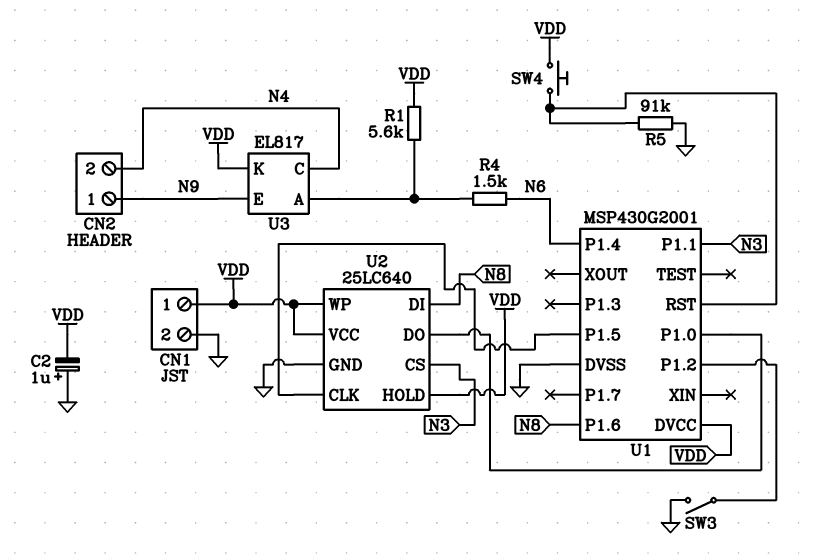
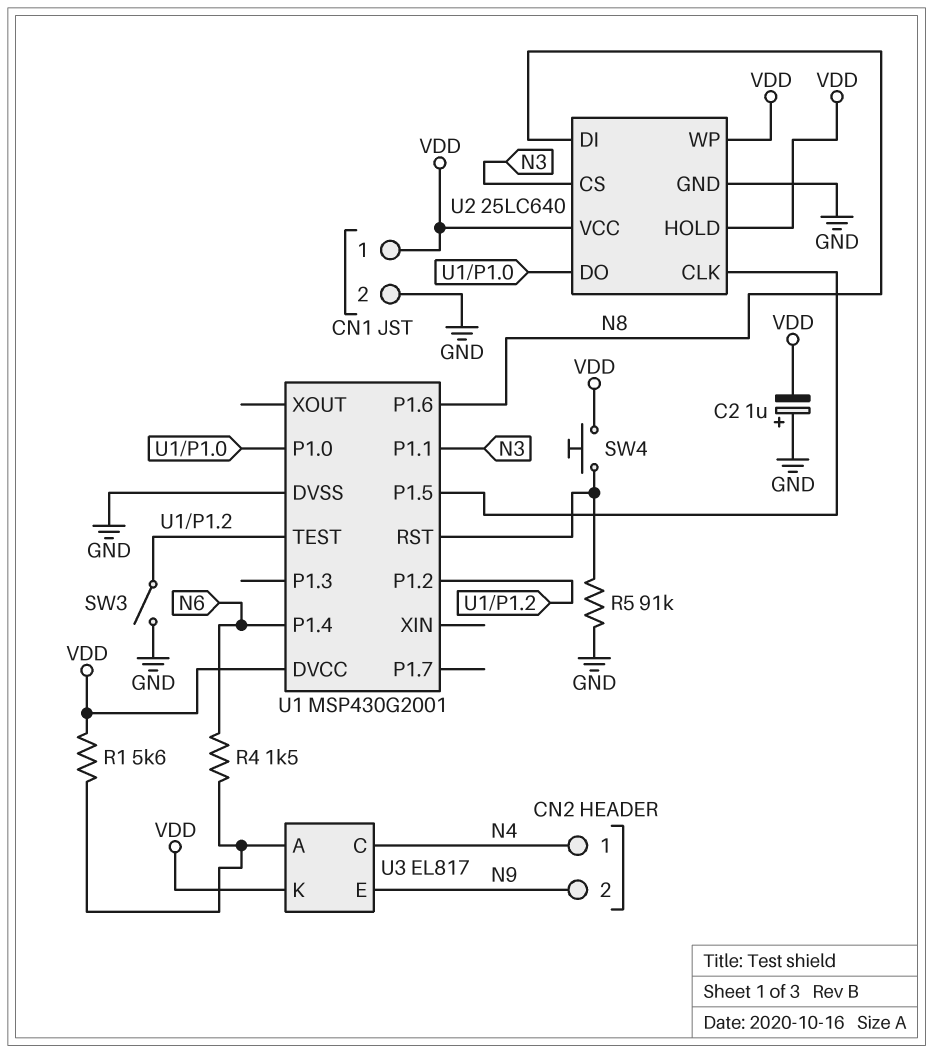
CN2 pin 1: N9 -> N4
CN2 pin 2: N4 -> N9
U1 pin TEST: none -> U1/P1.2

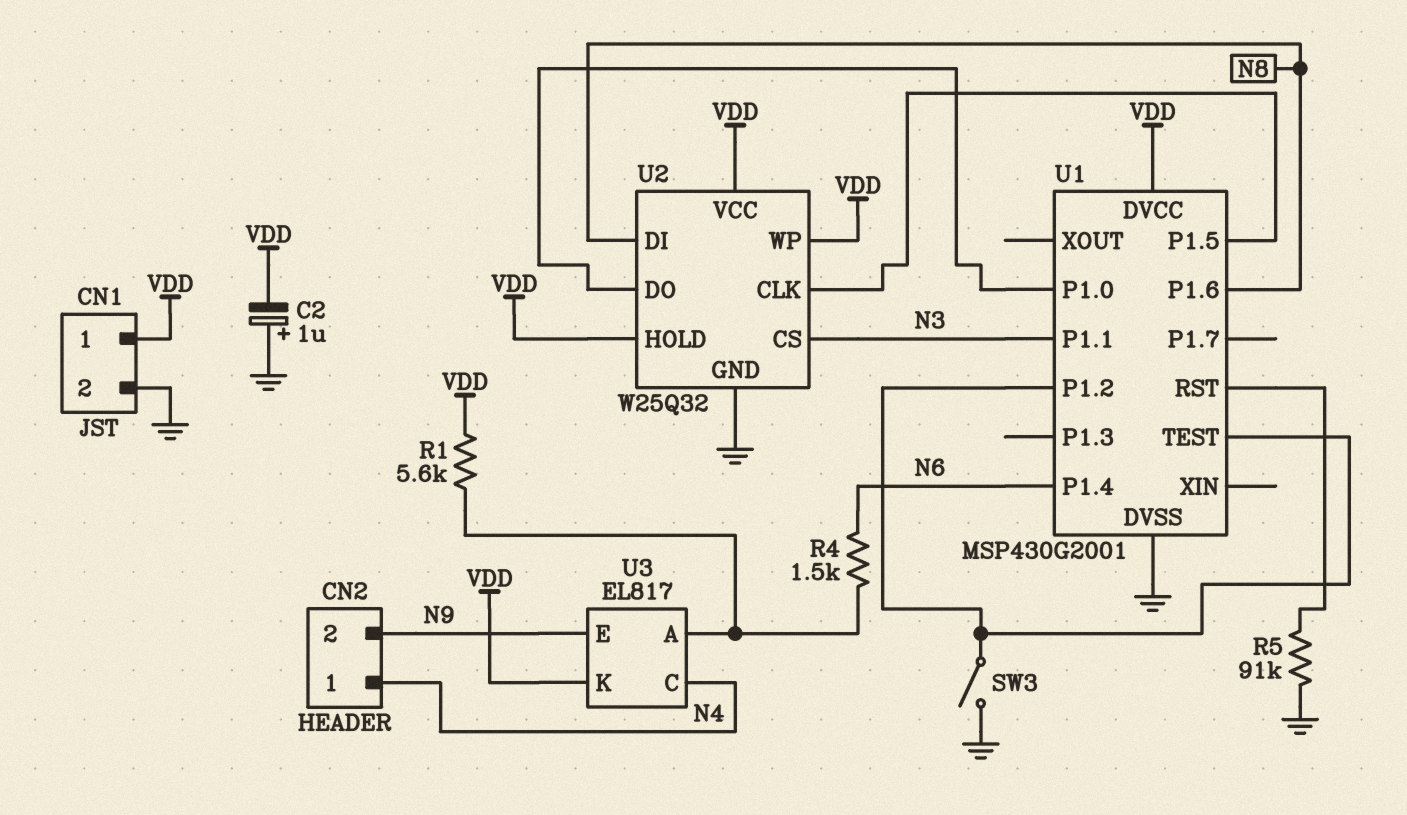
SW4: button (U1/RST, VDD) -> none
U2: 25LC640 -> W25Q32

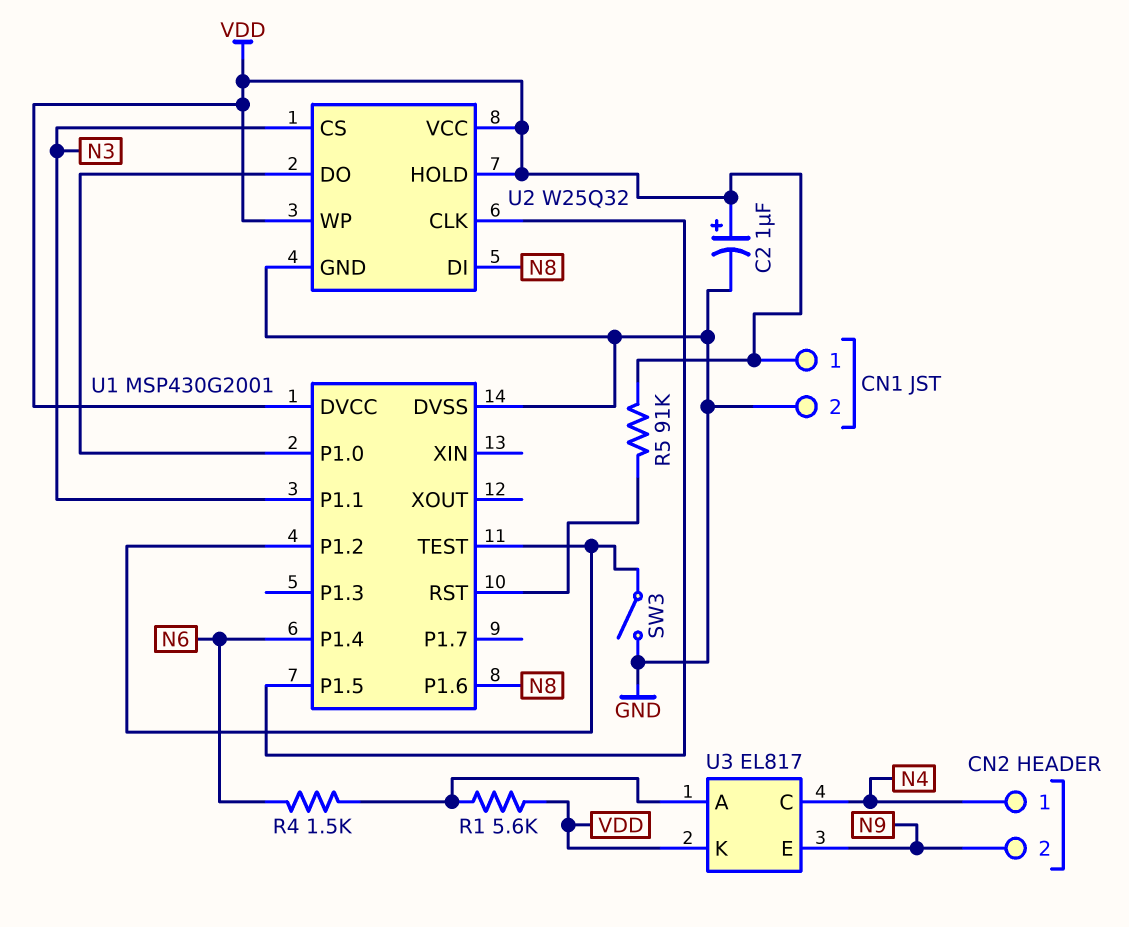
C2: 1uF (plus GND, minus VDD) -> 1uF (plus VDD, minus GND)
R5: 91k (GND, U1/RST) -> 91k (U1/RST, VDD)

